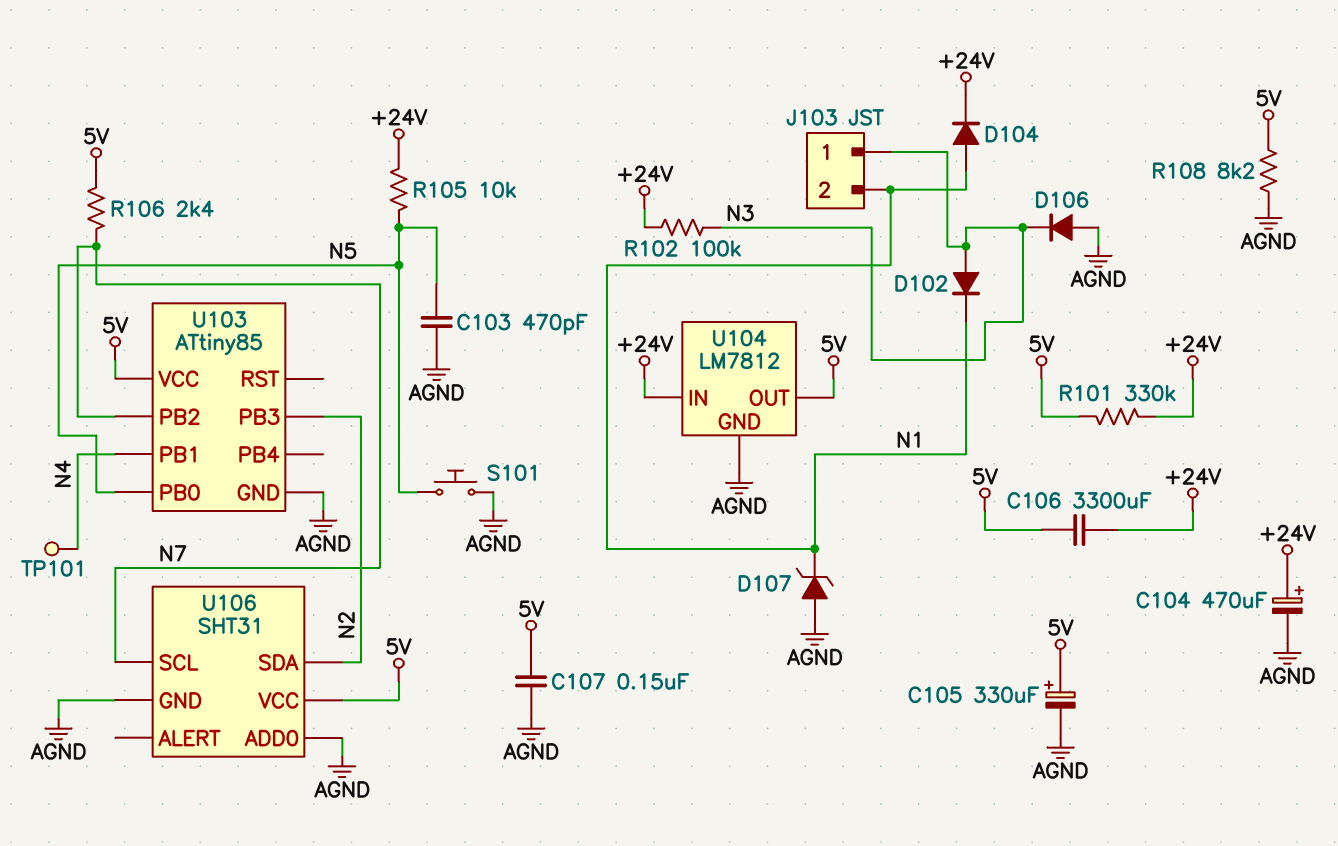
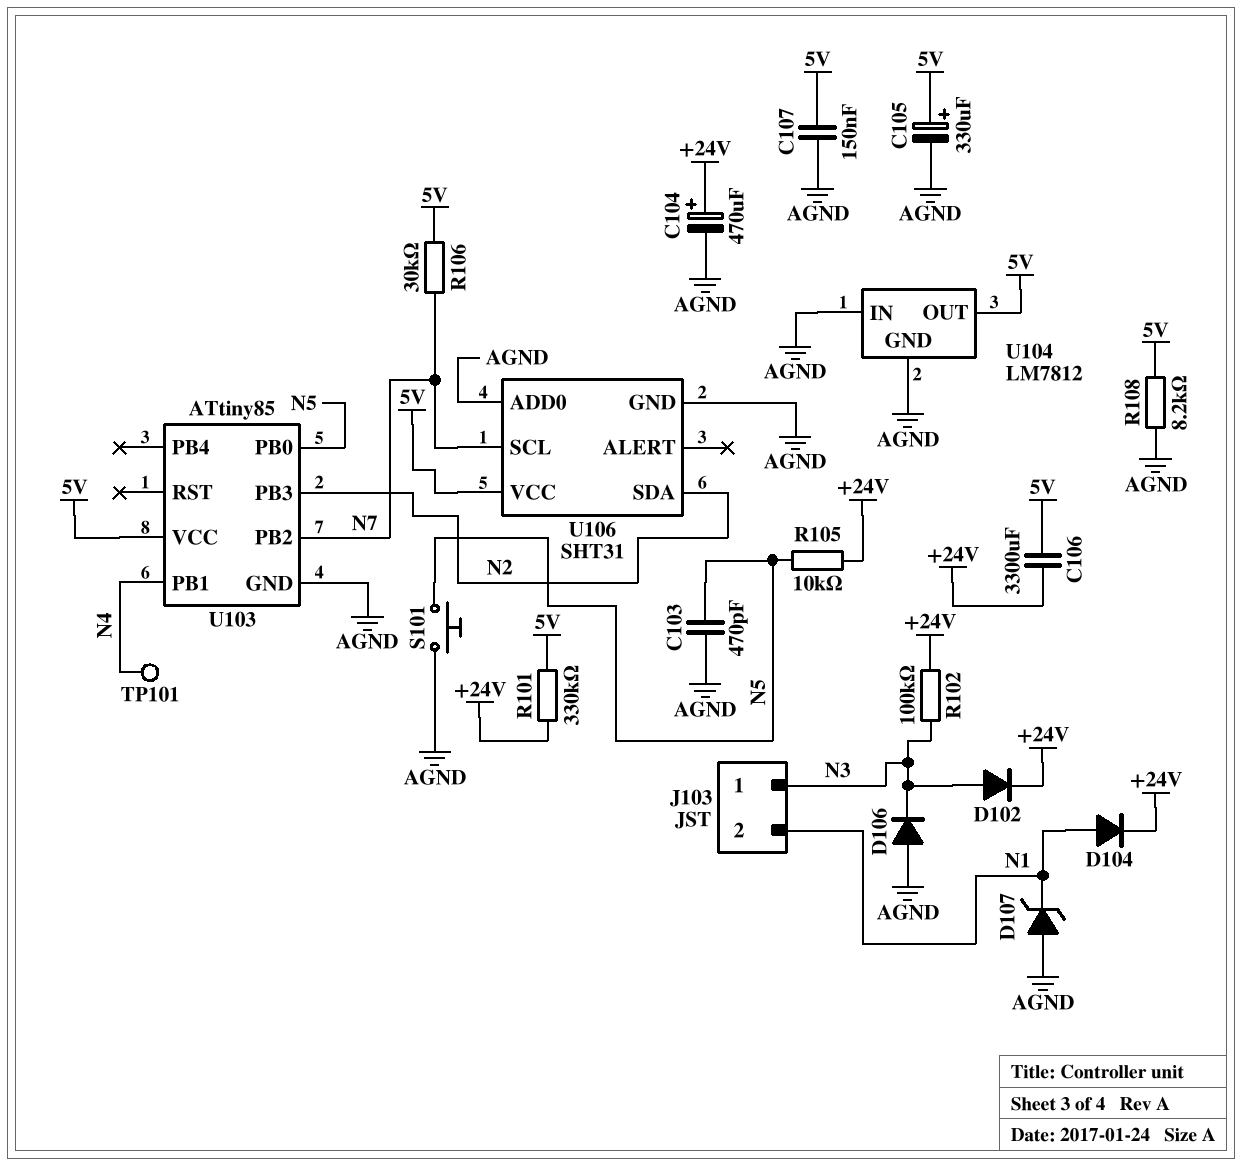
D102: diode (A N3, K N1) -> diode (A N3, K +24V)
R106: 2.4k (5V, N7) -> 30k (5V, N7)
U104 pin IN: +24V -> AGND

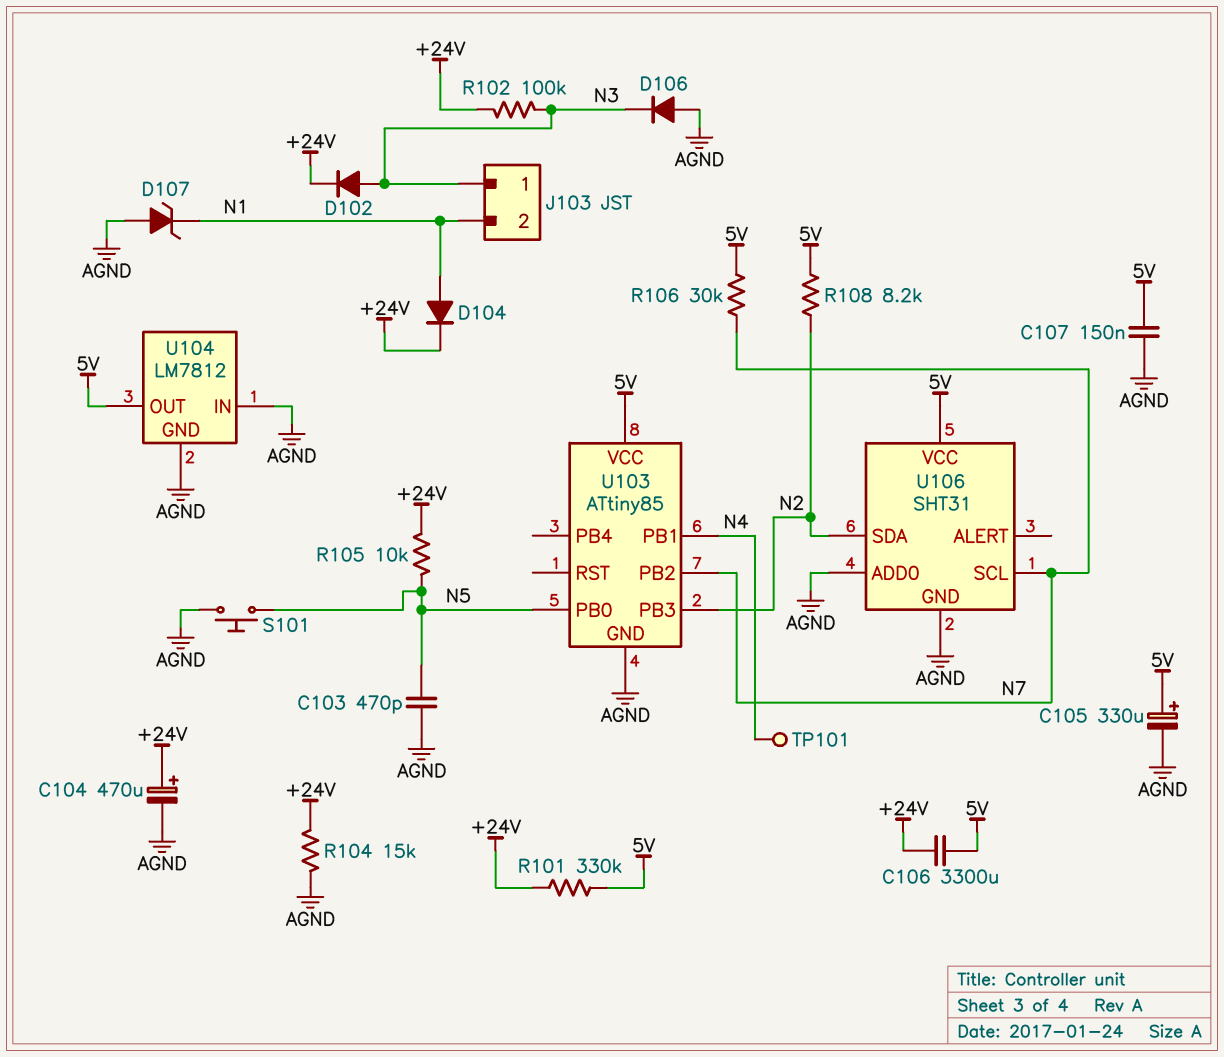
R104: none -> 15k (+24V, AGND)
R108: 8.2k (5V, AGND) -> 8.2k (5V, N2)

